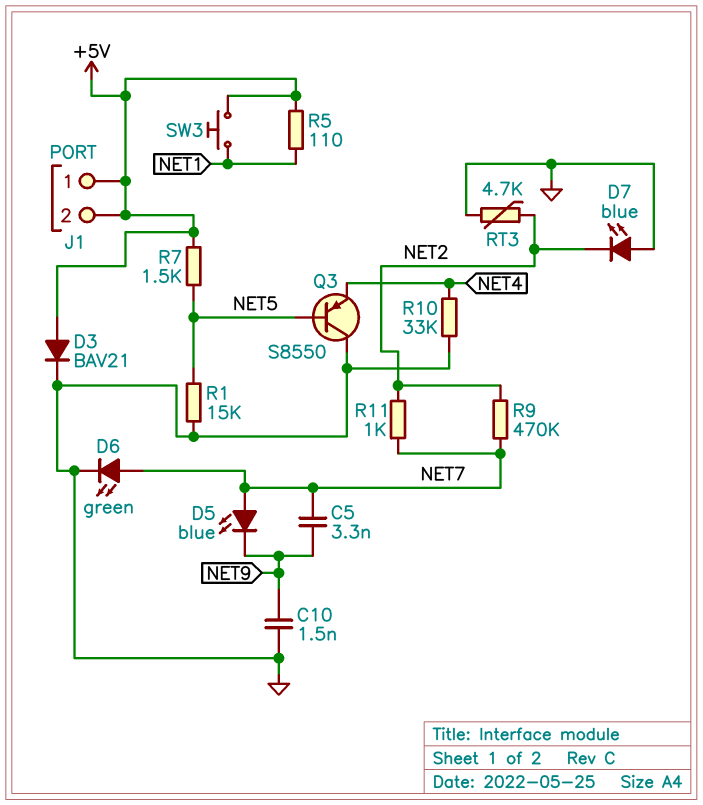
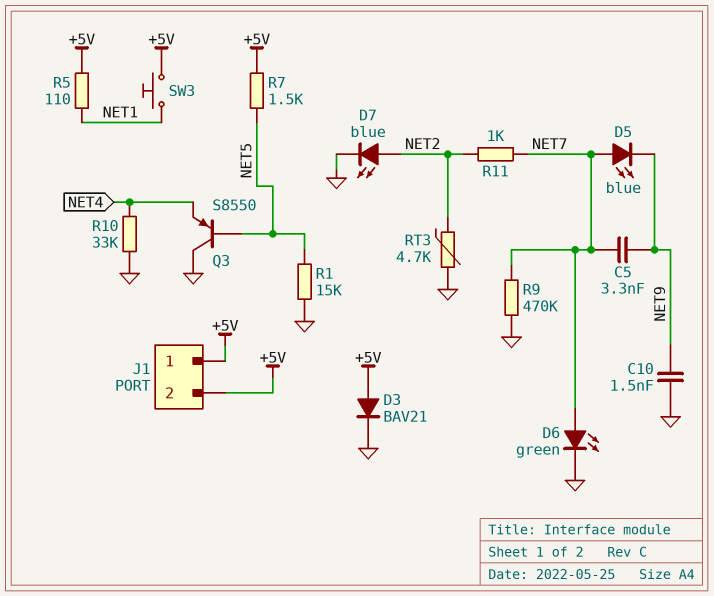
D7: LED blue (A GND, K NET2) -> LED blue (A NET2, K GND)
R9: 470k (NET2, NET7) -> 470k (GND, NET7)

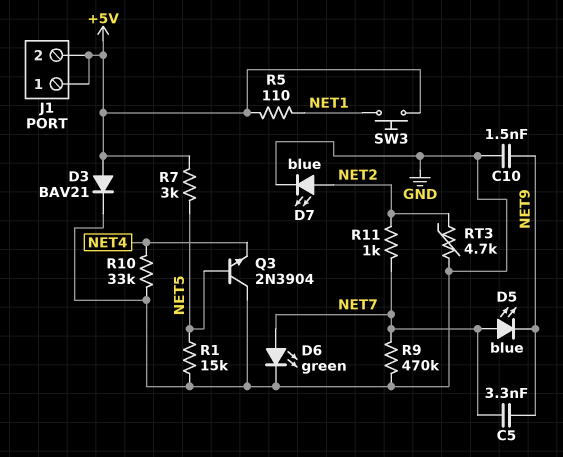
Q3: PNP S8550 (B NET5, C GND, E NET4) -> NPN 2N3904 (B NET5, C GND, E NET4)
R7: 1.5k (+5V, NET5) -> 3k (+5V, NET5)

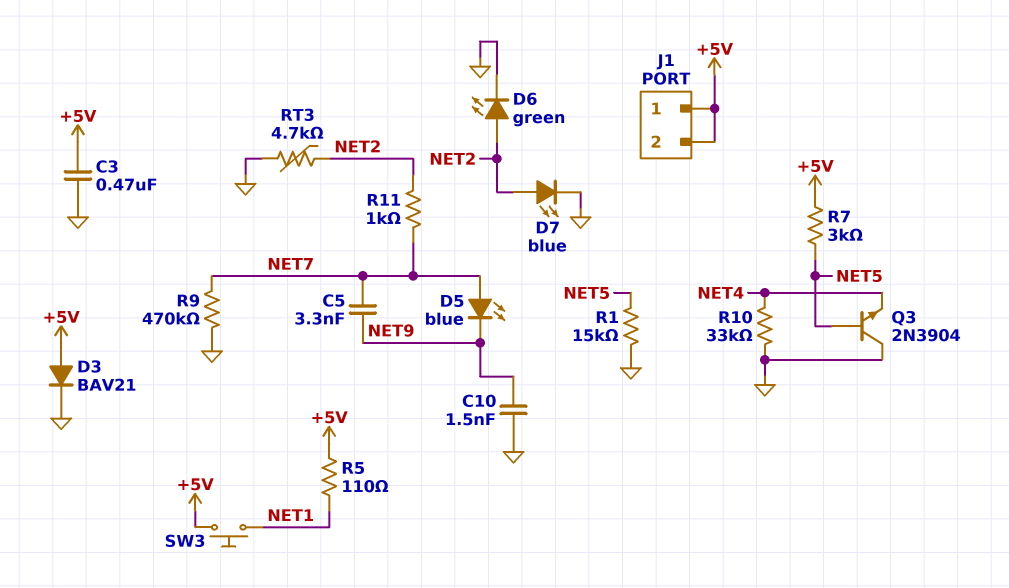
C3: none -> 470nF (+5V, GND)
D6: LED green (A NET7, K GND) -> LED green (A NET2, K GND)

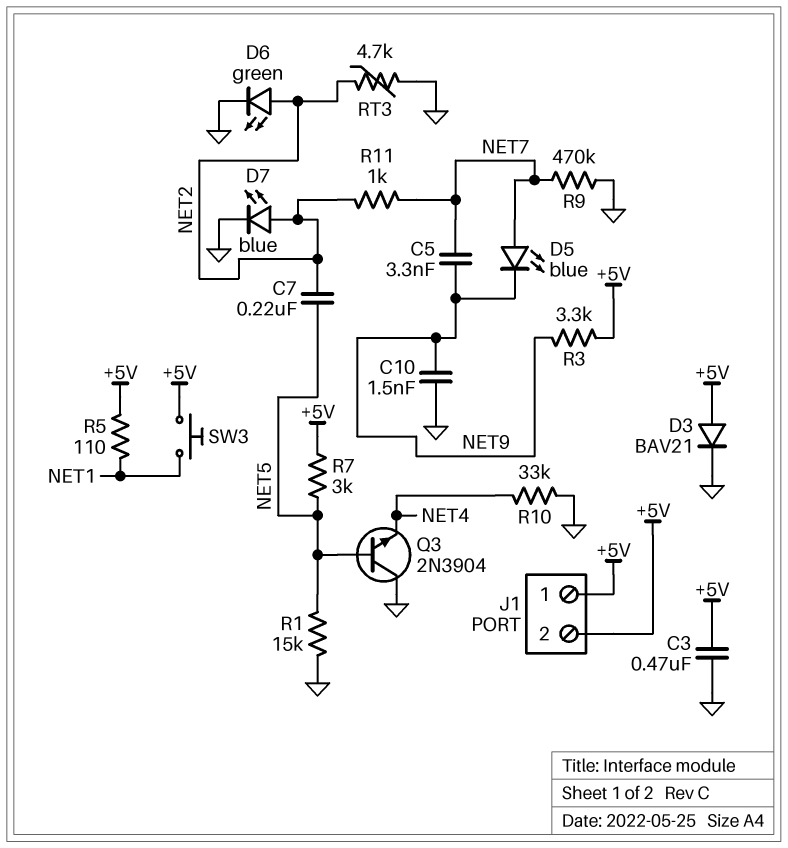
C7: none -> 220nF (NET2, NET5)
R3: none -> 3.3k (+5V, NET9)

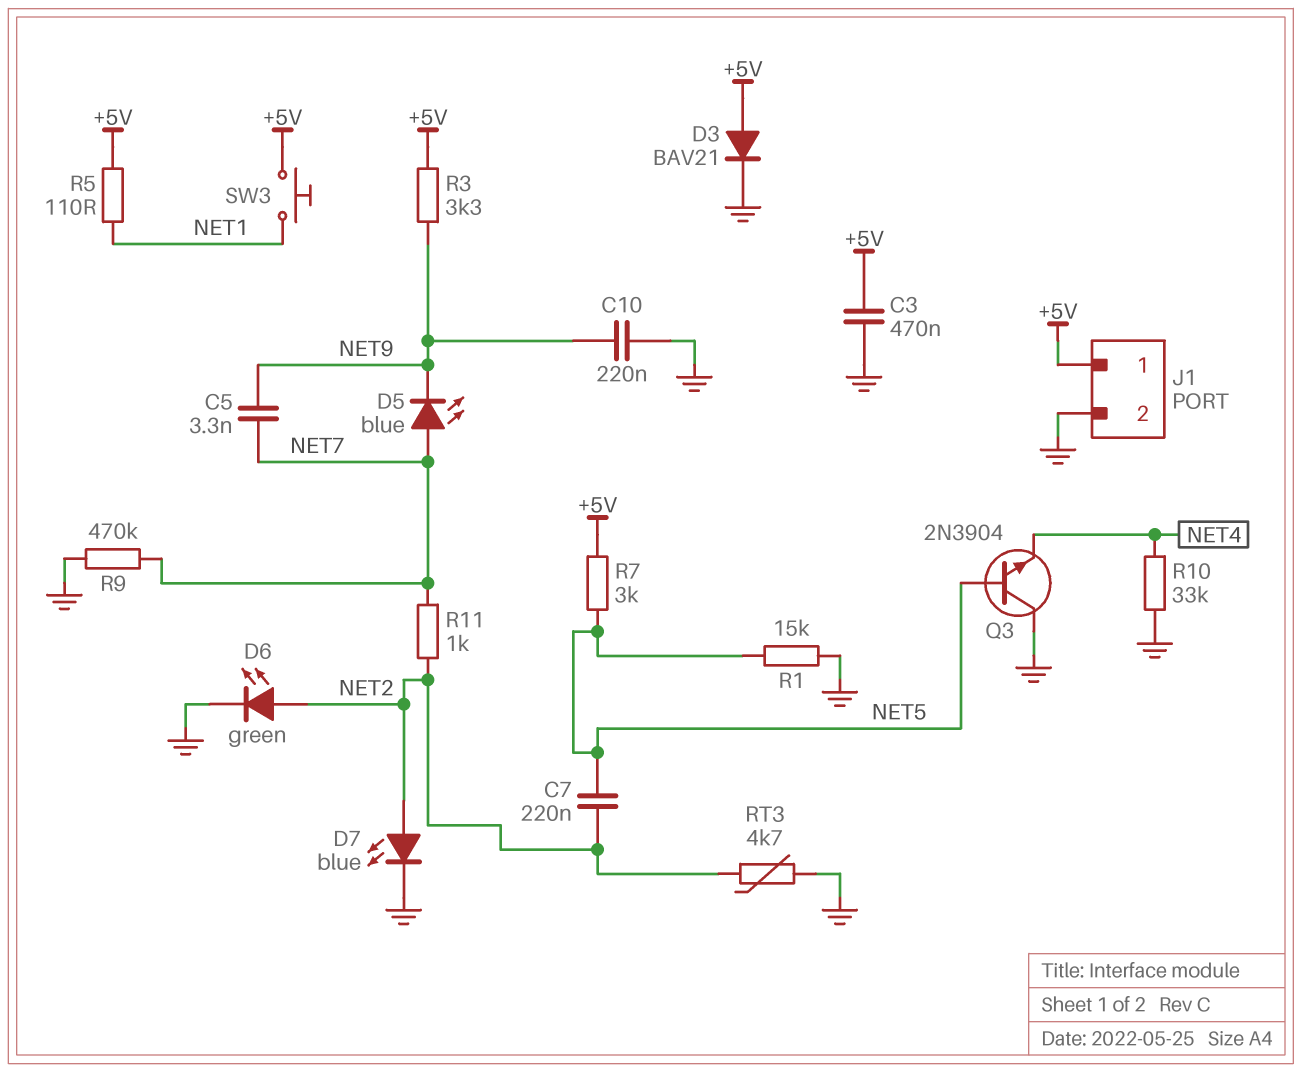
C10: 1.5nF (GND, NET9) -> 220nF (GND, NET9)
J1 pin 2: +5V -> GND

